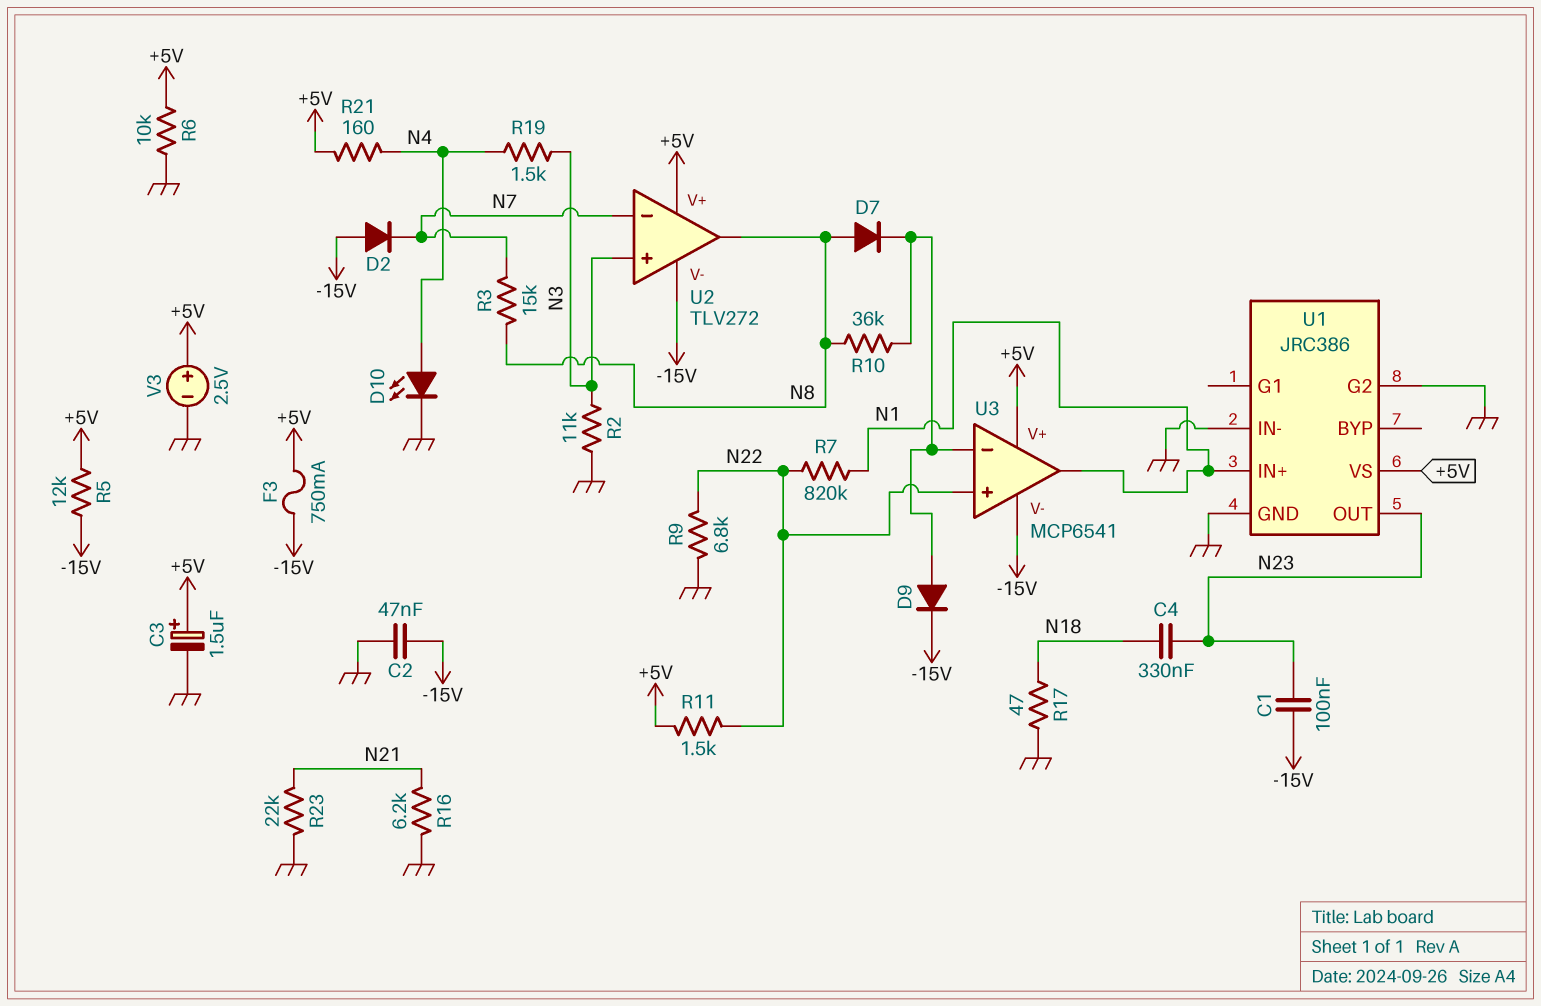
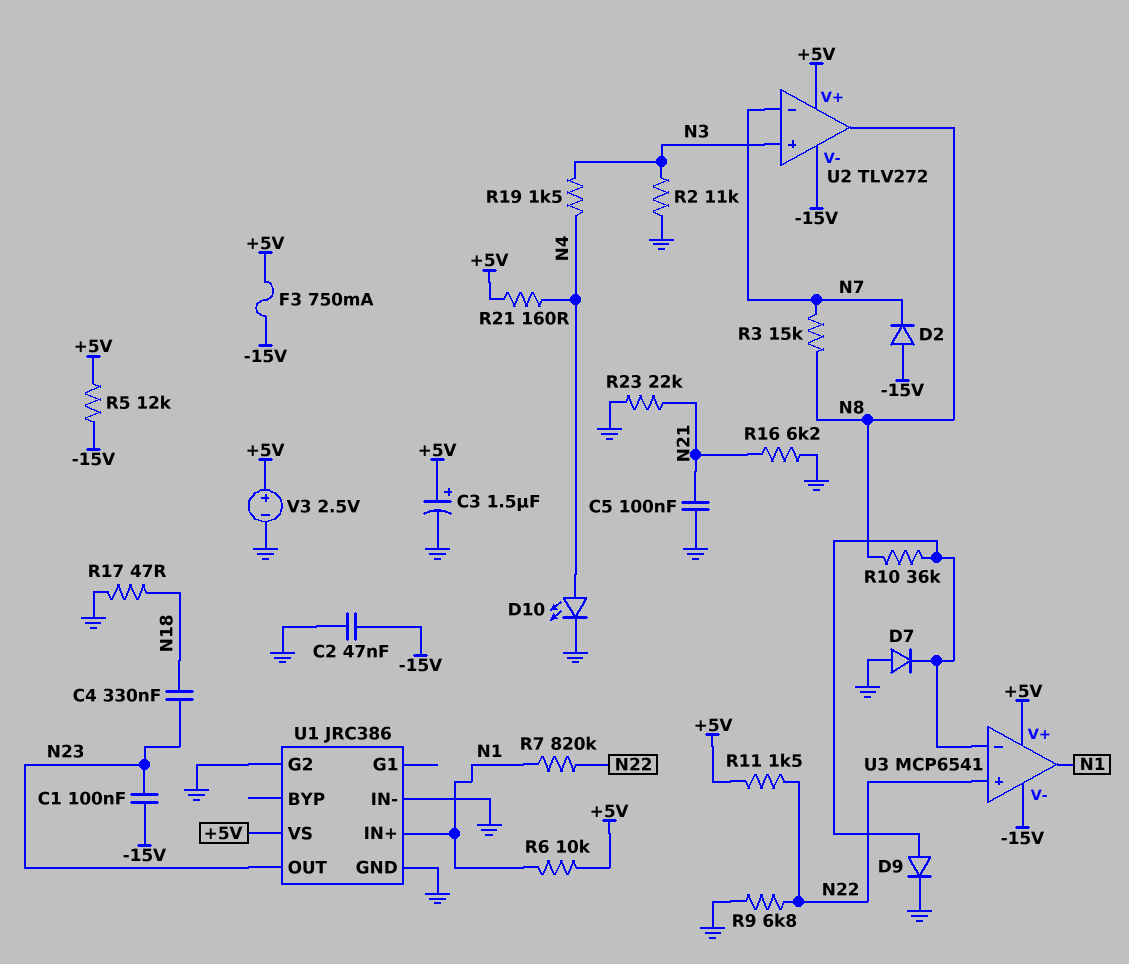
C5: none -> 100nF (GND, N21)
D7: diode (A N8, K U3/in-) -> diode (A GND, K U3/in-)
D9: diode (A U3/in-, K -15V) -> diode (A U3/in-, K GND)
R6: 10k (+5V, GND) -> 10k (+5V, N1)

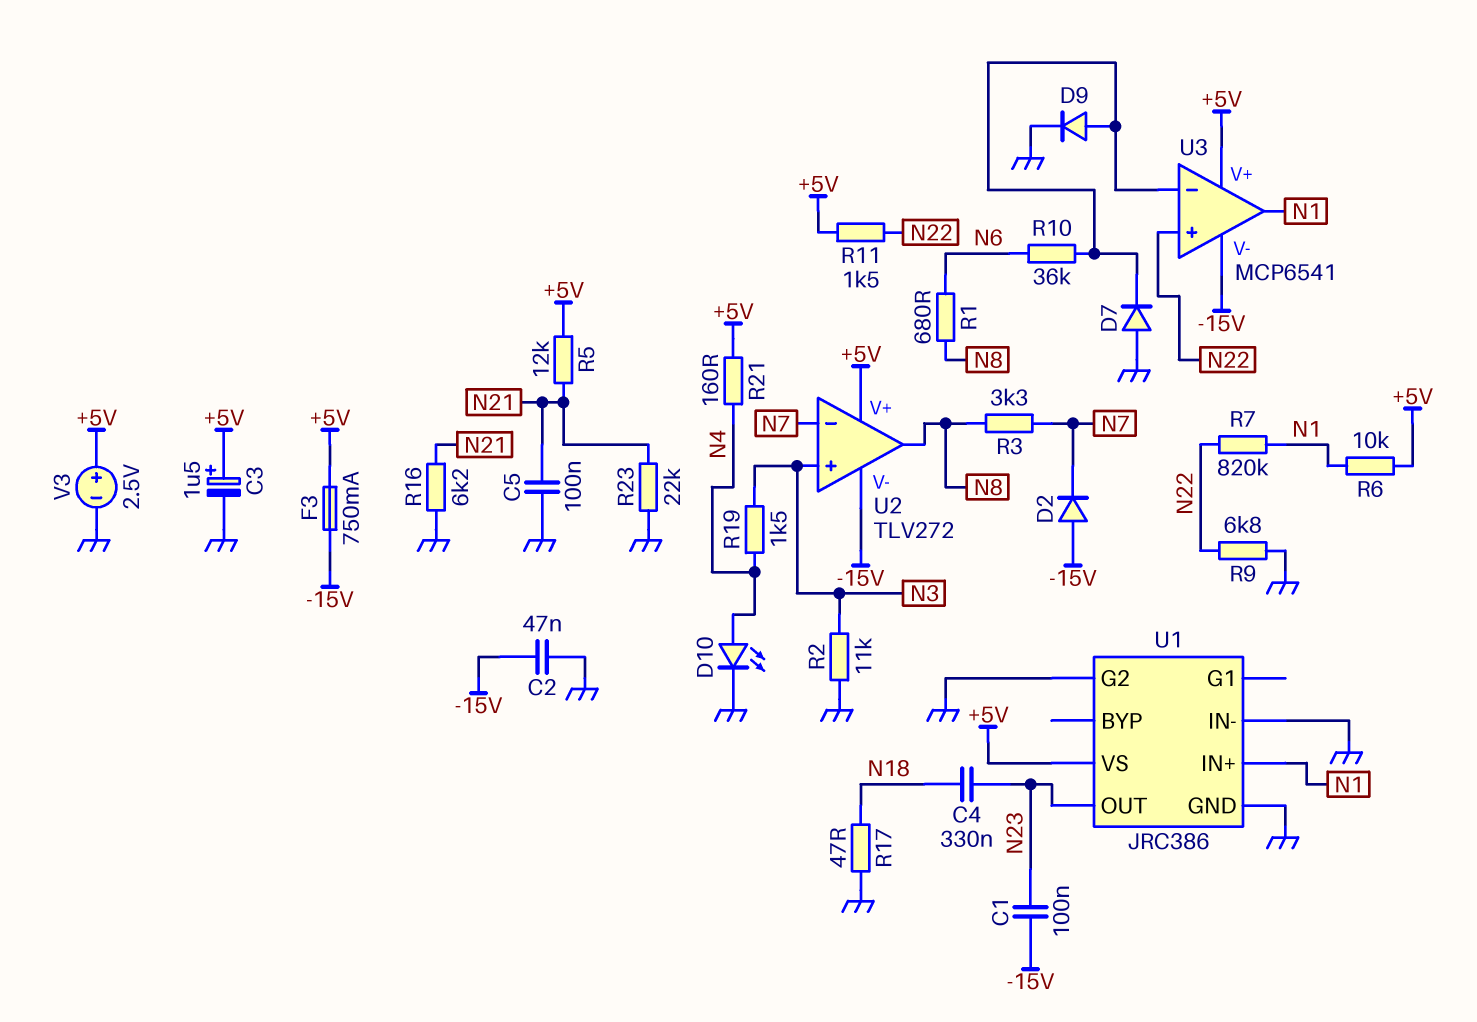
R1: none -> 680 (N6, N8)
R3: 15k (N7, N8) -> 3.3k (N7, N8)
R5: 12k (+5V, -15V) -> 12k (+5V, N21)
R10: 36k (N8, U3/in-) -> 36k (N6, U3/in-)

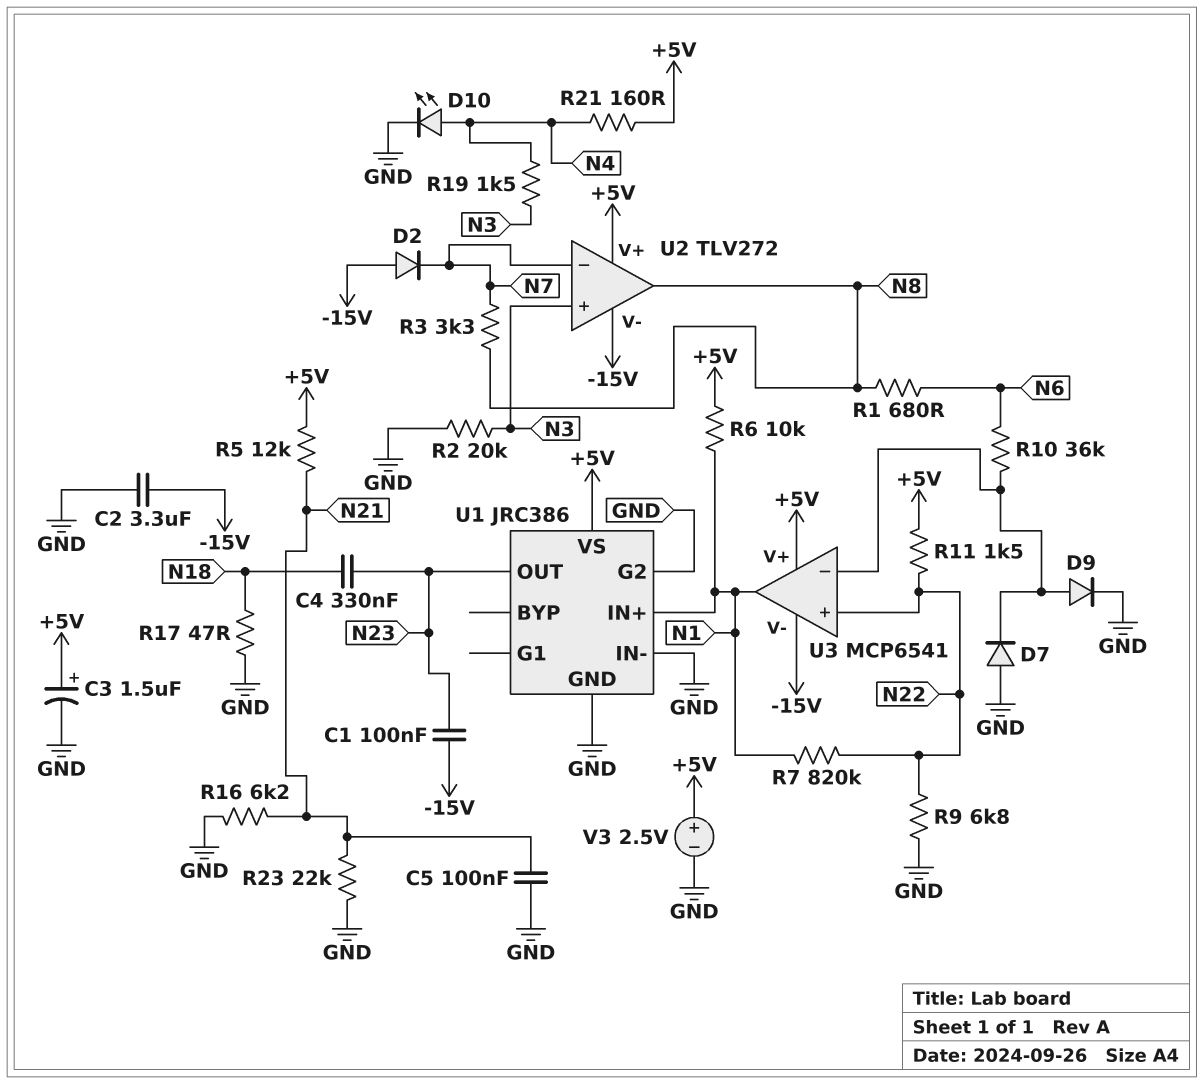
C2: 47nF (-15V, GND) -> 3.3uF (-15V, GND)
F3: 750mA (+5V, -15V) -> none
R2: 11k (GND, N3) -> 20k (GND, N3)

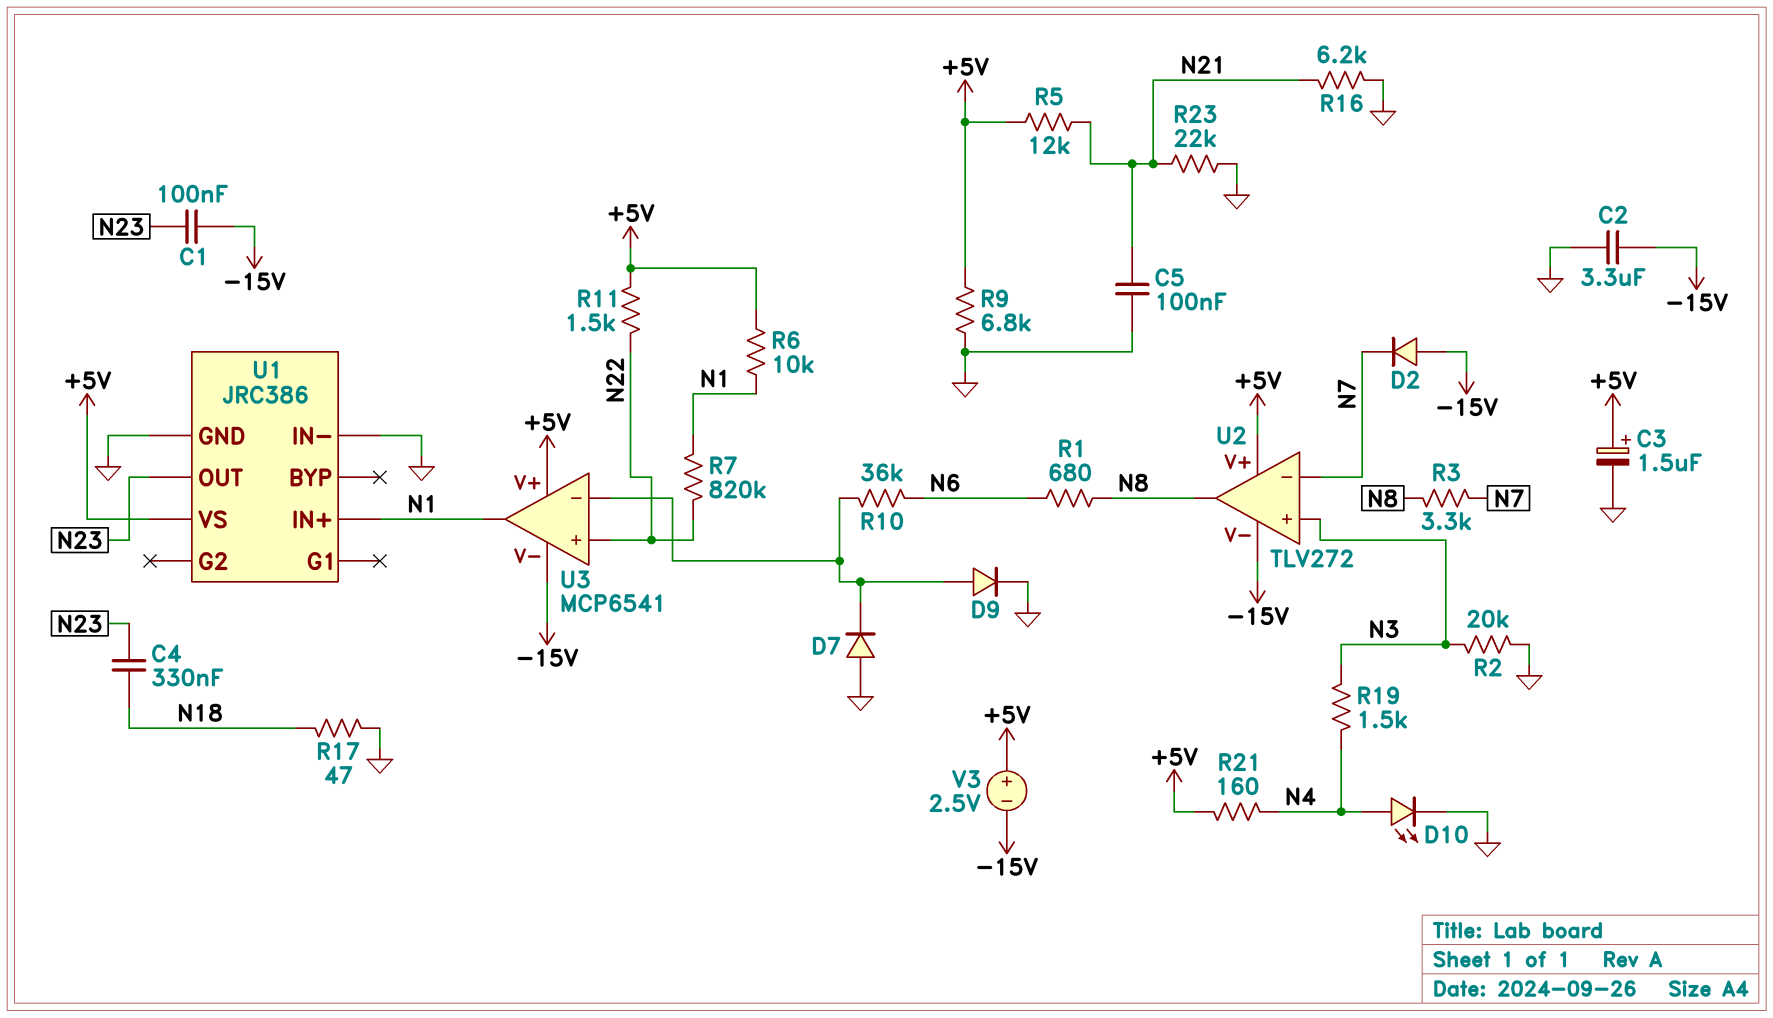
R9: 6.8k (GND, N22) -> 6.8k (+5V, GND)
U1 pin G2: GND -> none
V3: 2.5V (plus +5V, minus GND) -> 2.5V (plus +5V, minus -15V)

